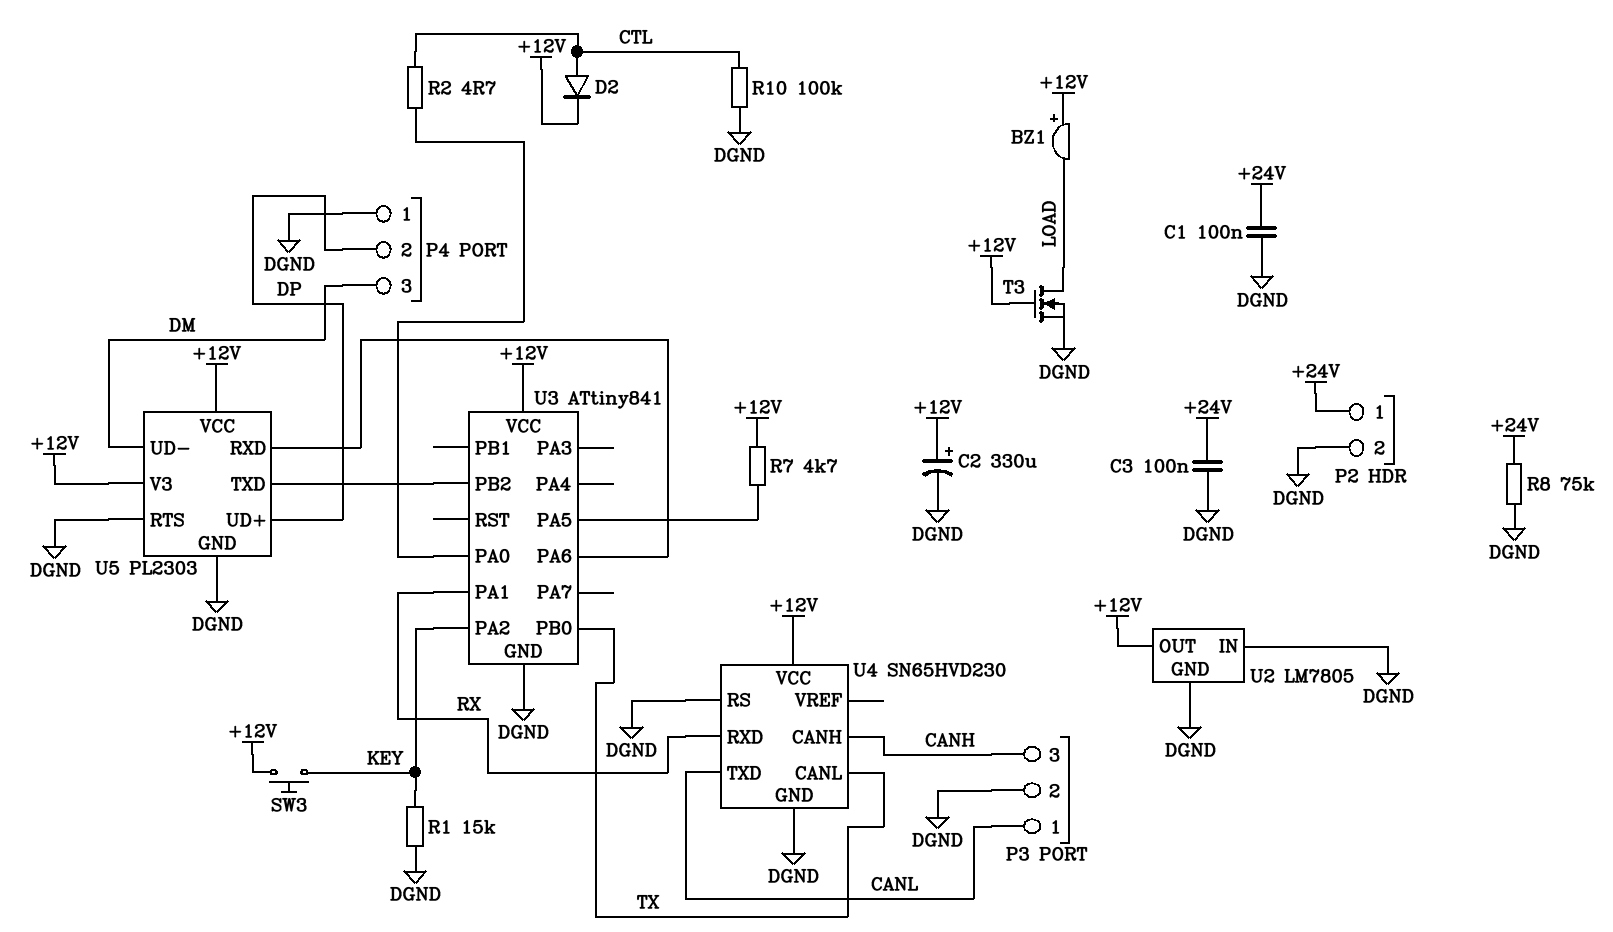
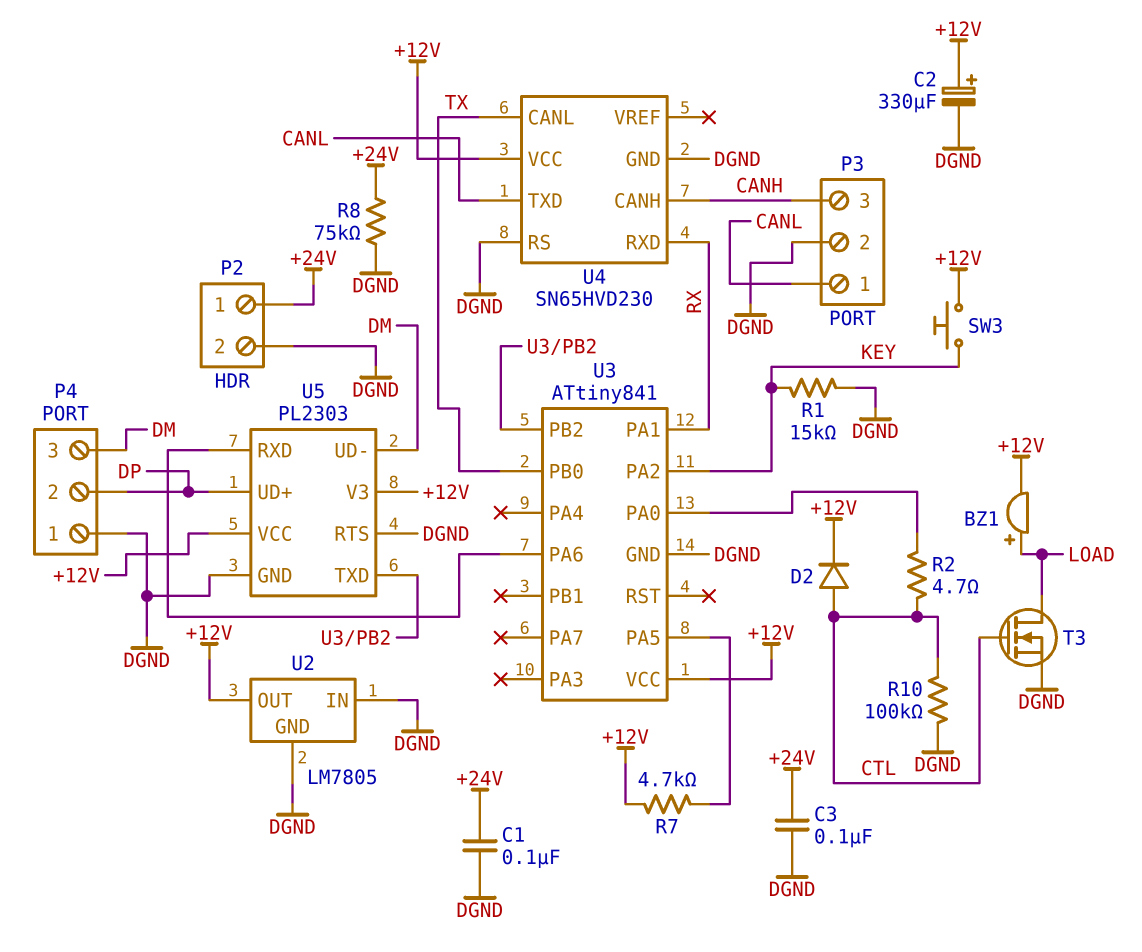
BZ1: buzzer (plus +12V, minus LOAD) -> buzzer (plus LOAD, minus +12V)
T3: NMOS (G +12V, D LOAD, S DGND) -> NMOS (G CTL, D LOAD, S DGND)

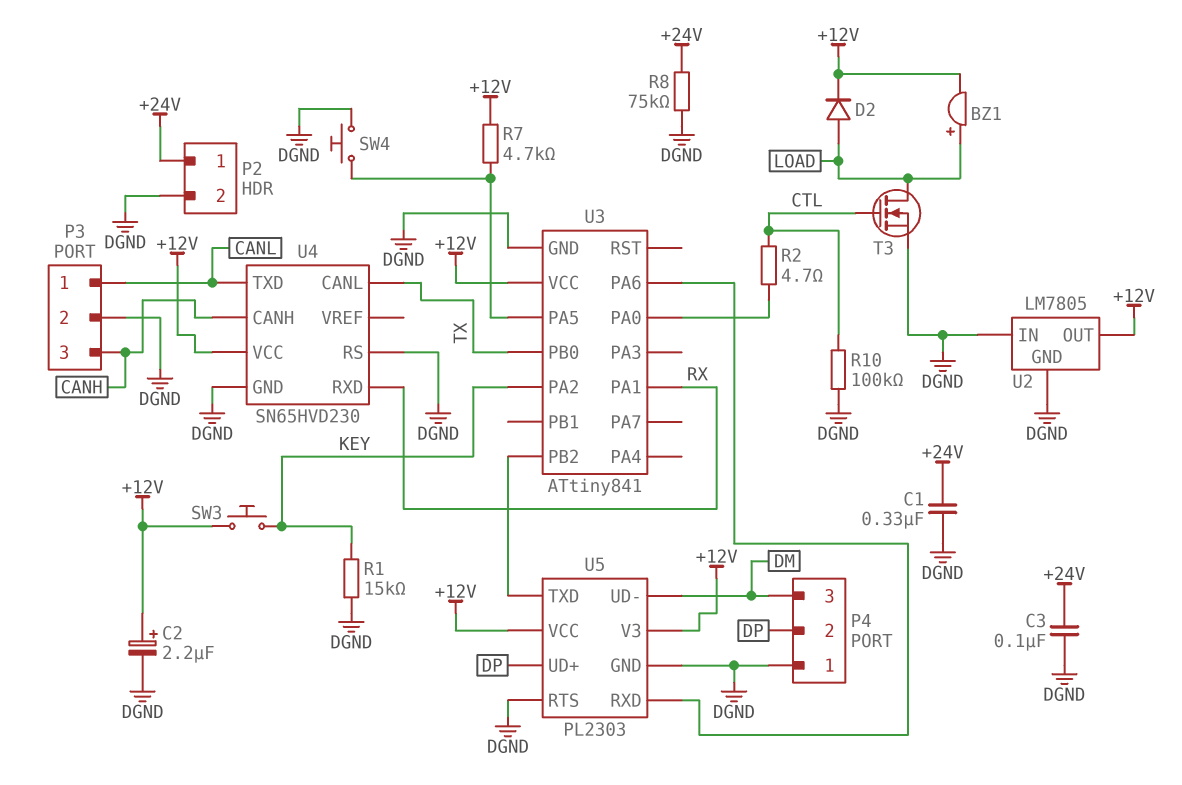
C1: 100nF (+24V, DGND) -> 330nF (+24V, DGND)
C2: 330uF (plus +12V, minus DGND) -> 2.2uF (plus +12V, minus DGND)
D2: diode (A CTL, K +12V) -> diode (A LOAD, K +12V)
SW4: none -> button (DGND, U3/PA5)

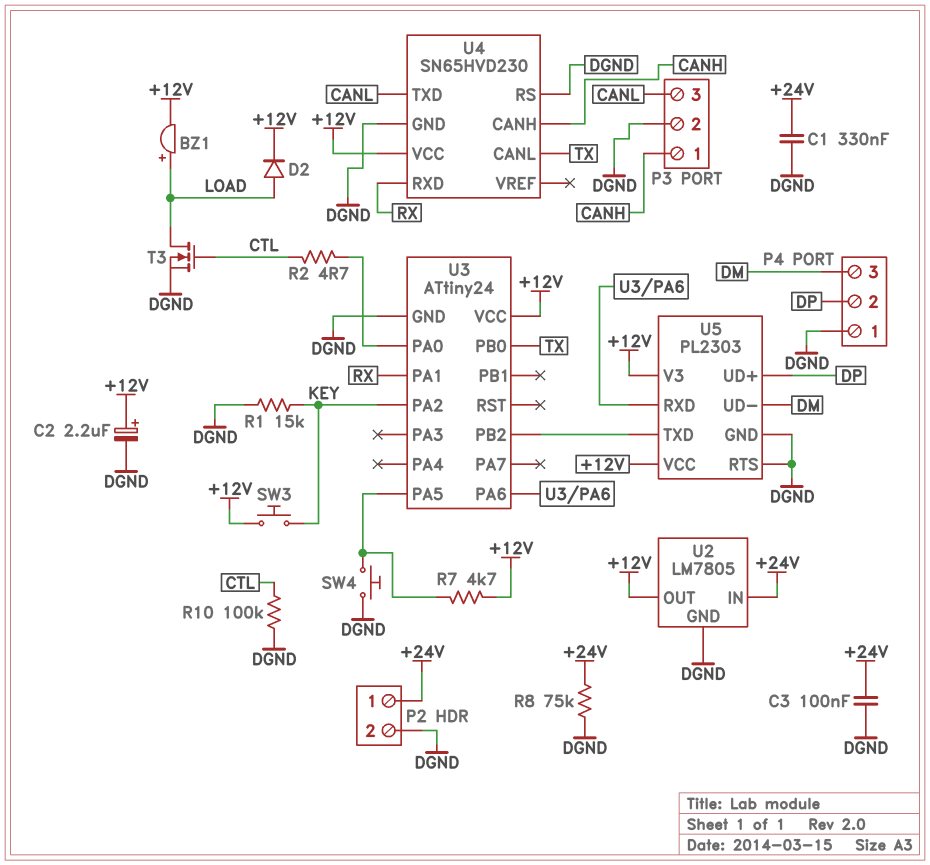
P3 pin 1: CANL -> CANH
P3 pin 3: CANH -> CANL
U2 pin IN: DGND -> +24V
U3: ATtiny841 -> ATtiny24

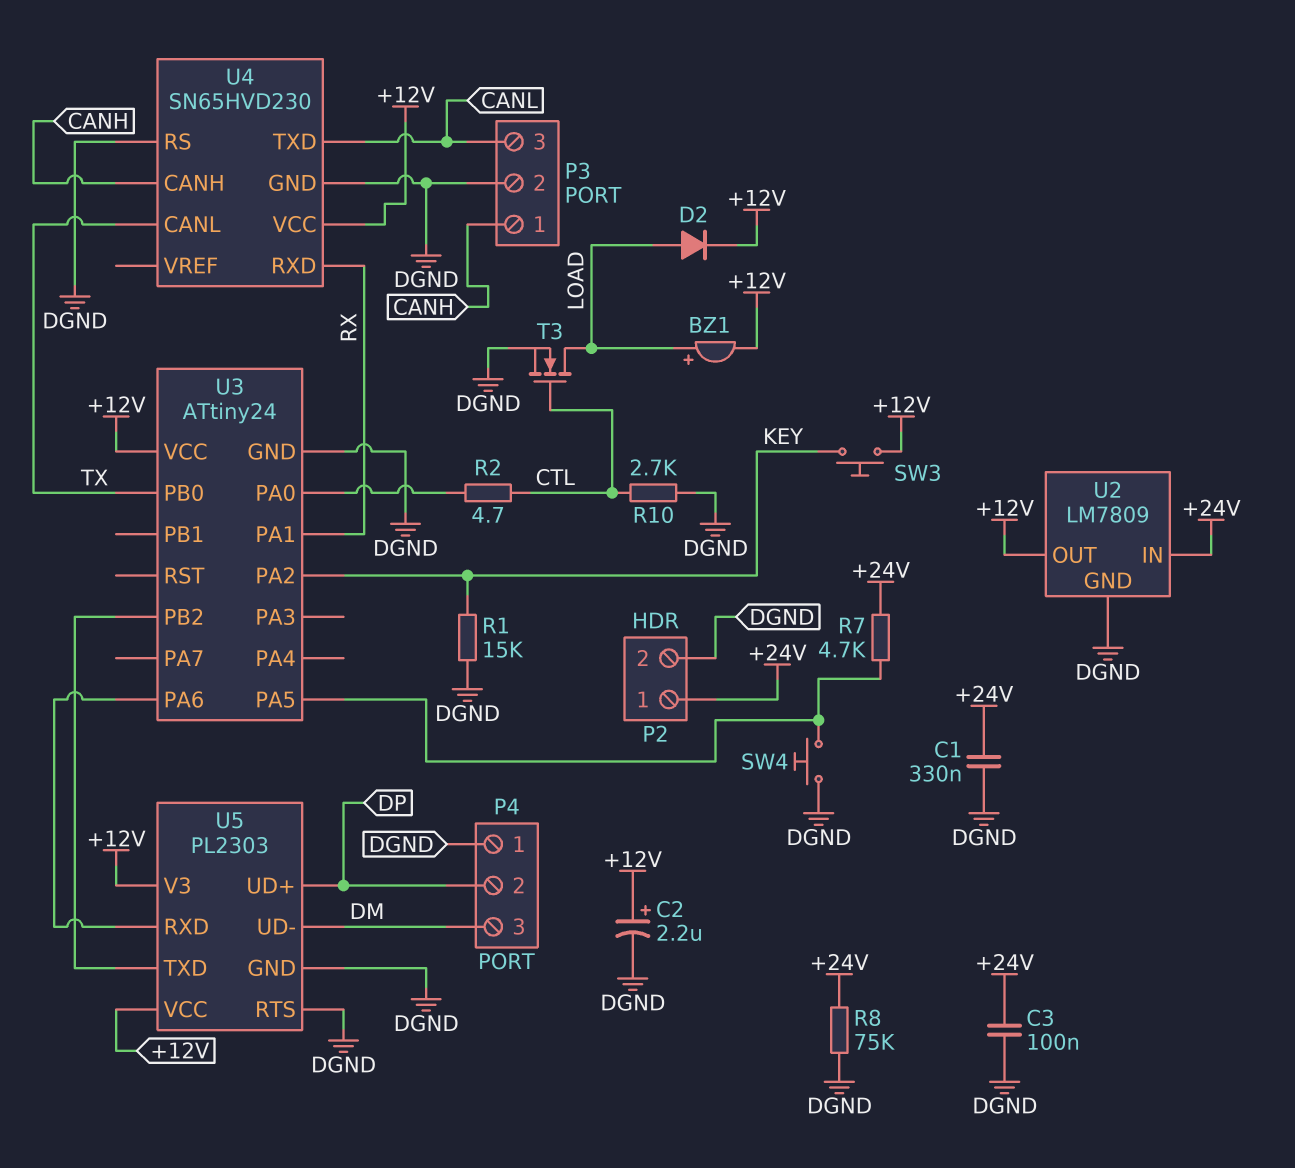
R7: 4.7k (+12V, U3/PA5) -> 4.7k (+24V, U3/PA5)
R10: 100k (CTL, DGND) -> 2.7k (CTL, DGND)
U2: LM7805 -> LM7809

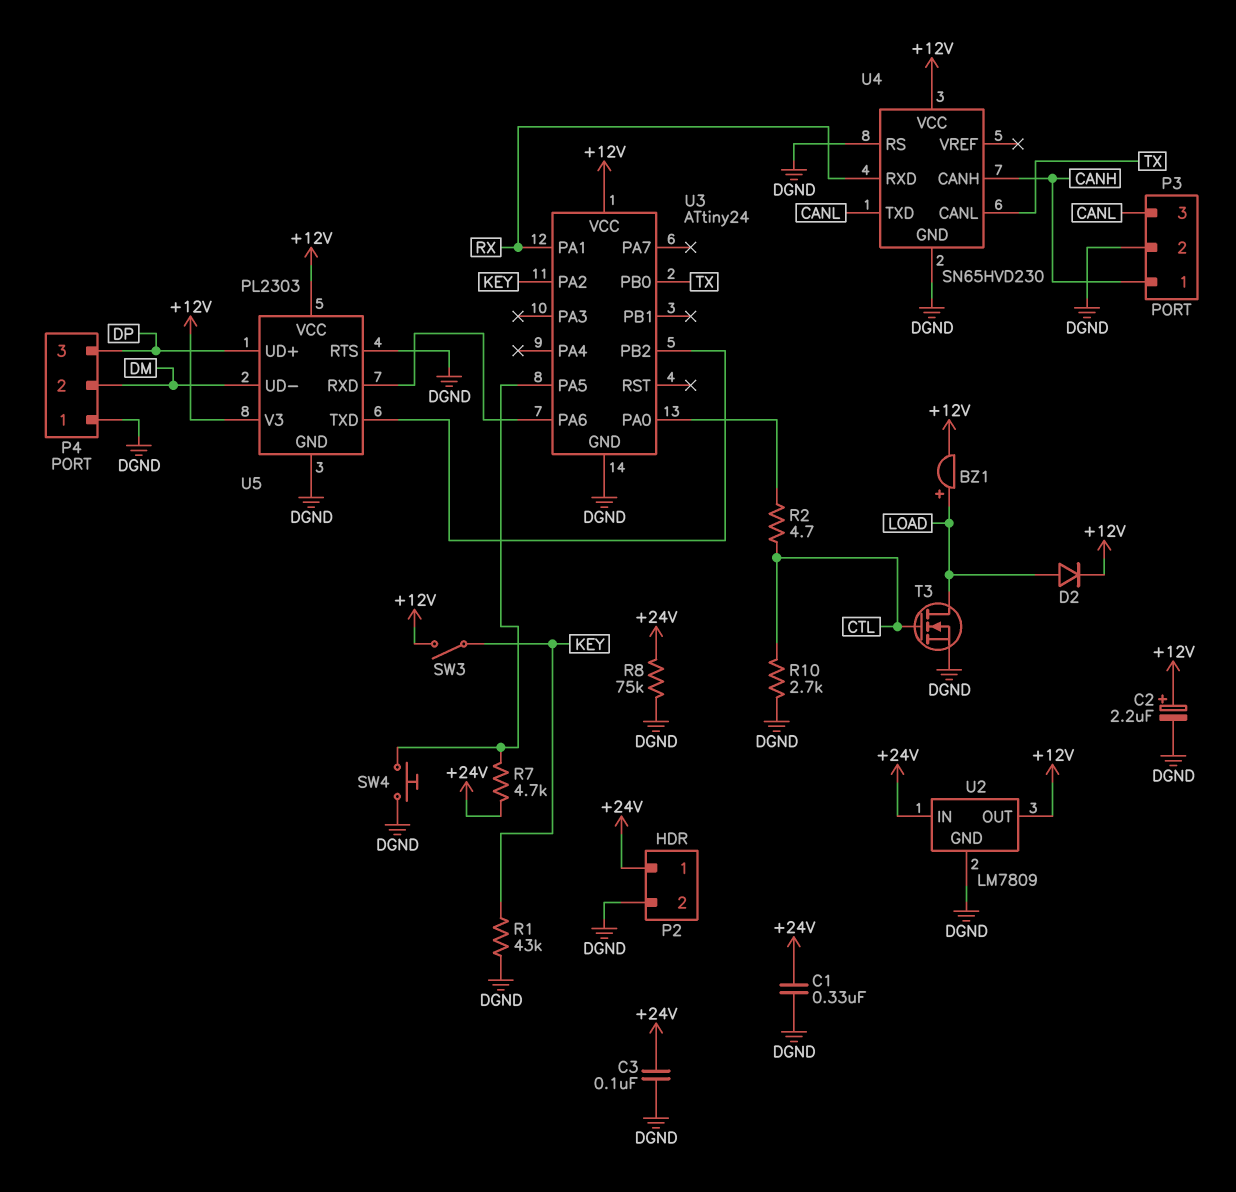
P4 pin 2: DP -> DM
P4 pin 3: DM -> DP
R1: 15k (DGND, KEY) -> 43k (DGND, KEY)
SW3: button (+12V, KEY) -> switch (+12V, KEY)

